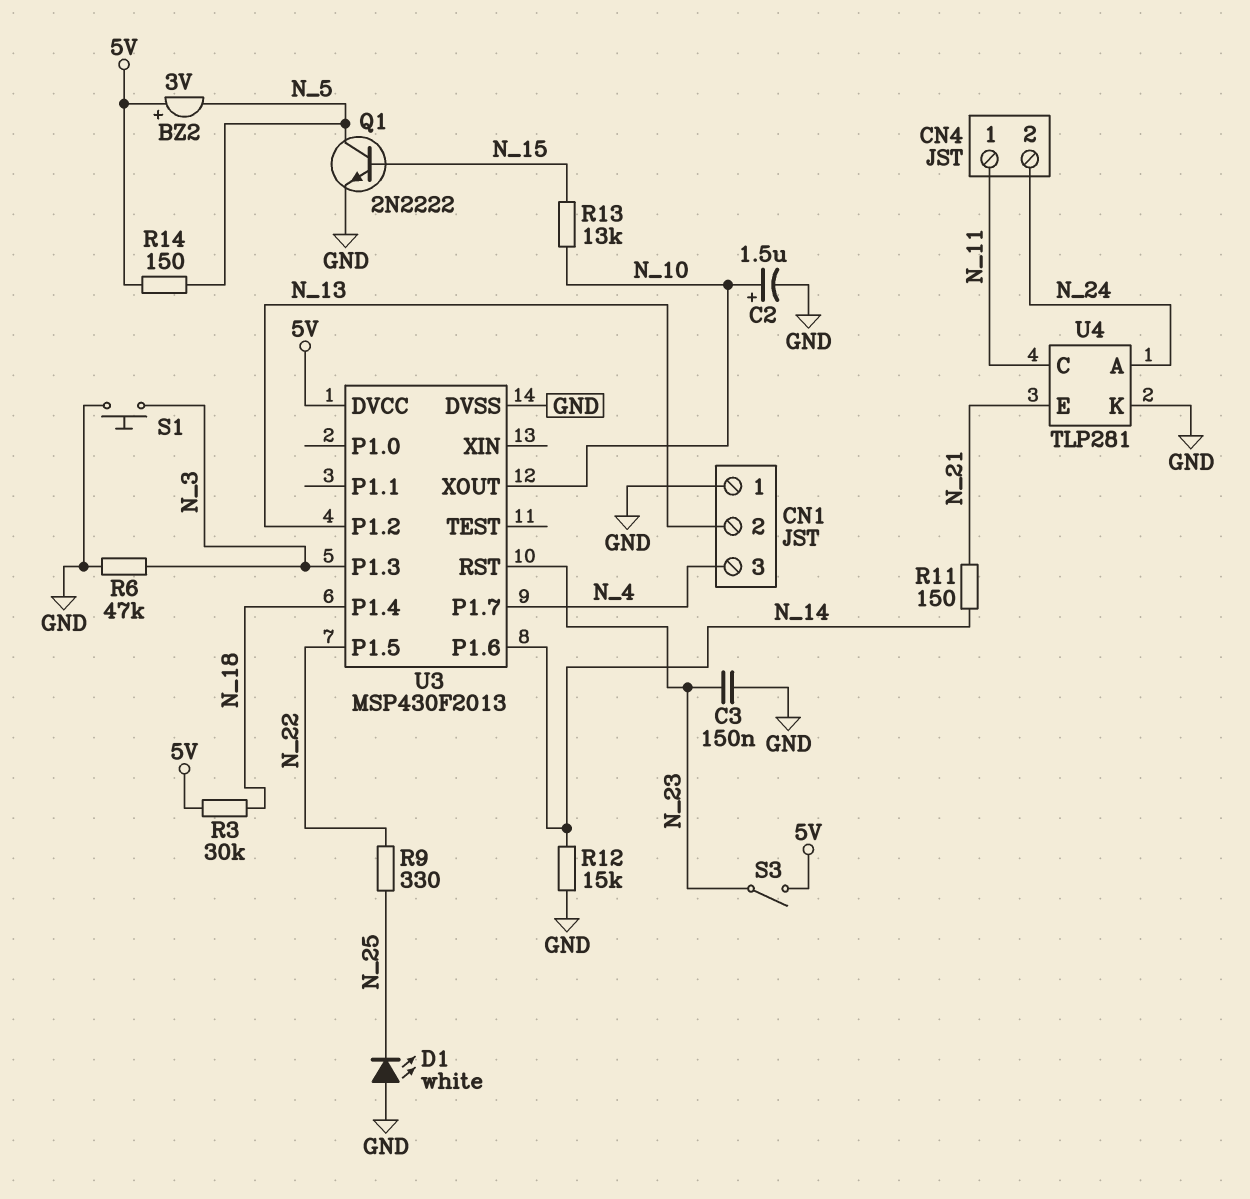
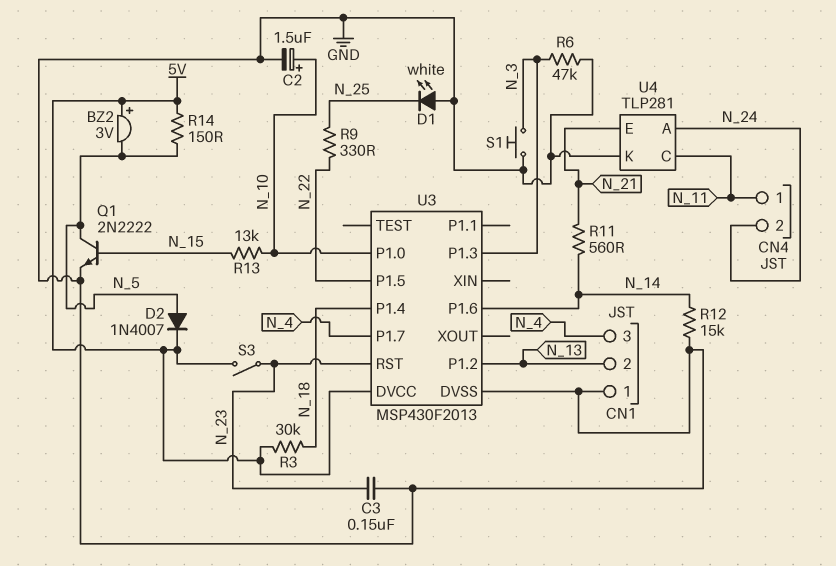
D2: none -> diode 1N4007 (A N_5, K 5V)
R11: 150 (N_14, N_21) -> 560 (N_14, N_21)
U3 pin P1.0: none -> N_10
U3 pin XOUT: N_10 -> none

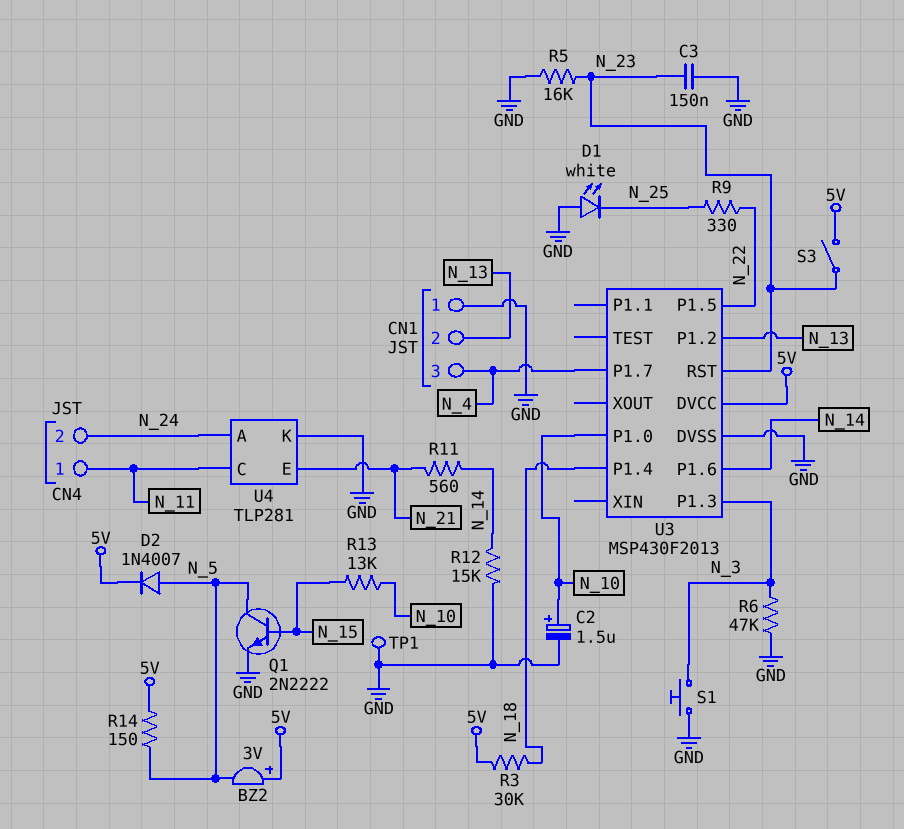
R5: none -> 16k (GND, N_23)
TP1: none -> test point (GND)

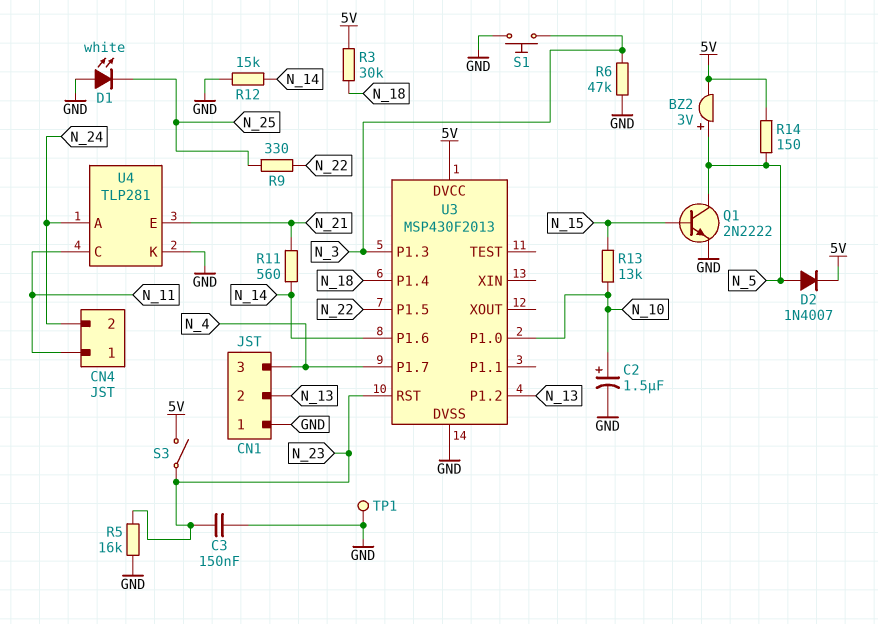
BZ2: buzzer 3V (plus 5V, minus N_5) -> buzzer 3V (plus N_5, minus 5V)

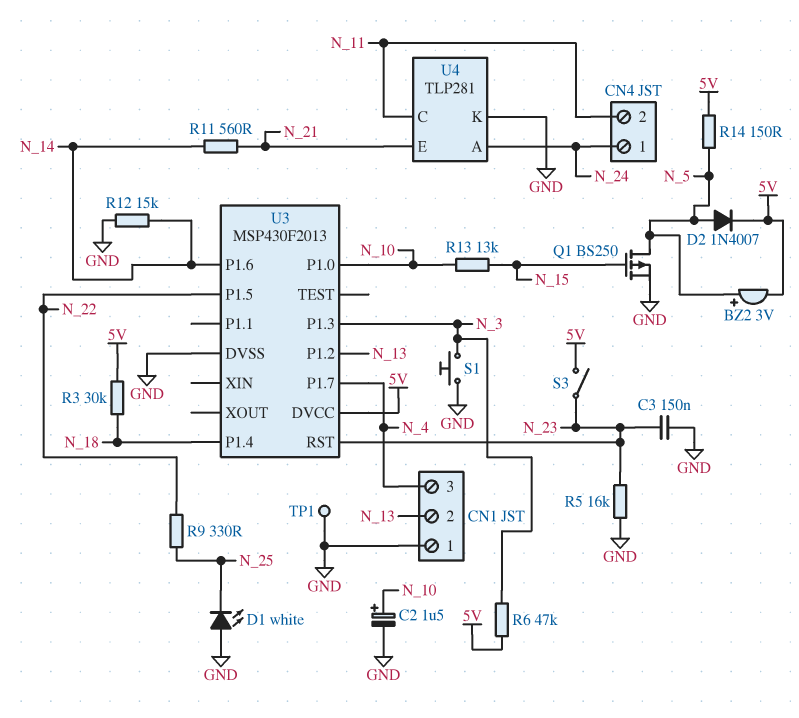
CN4 pin 1: N_11 -> N_24
CN4 pin 2: N_24 -> N_11
Q1: NPN 2N2222 (B N_15, C N_5, E GND) -> PMOS BS250 (G N_15, D N_5, S GND)
R6: 47k (GND, N_3) -> 47k (5V, N_3)

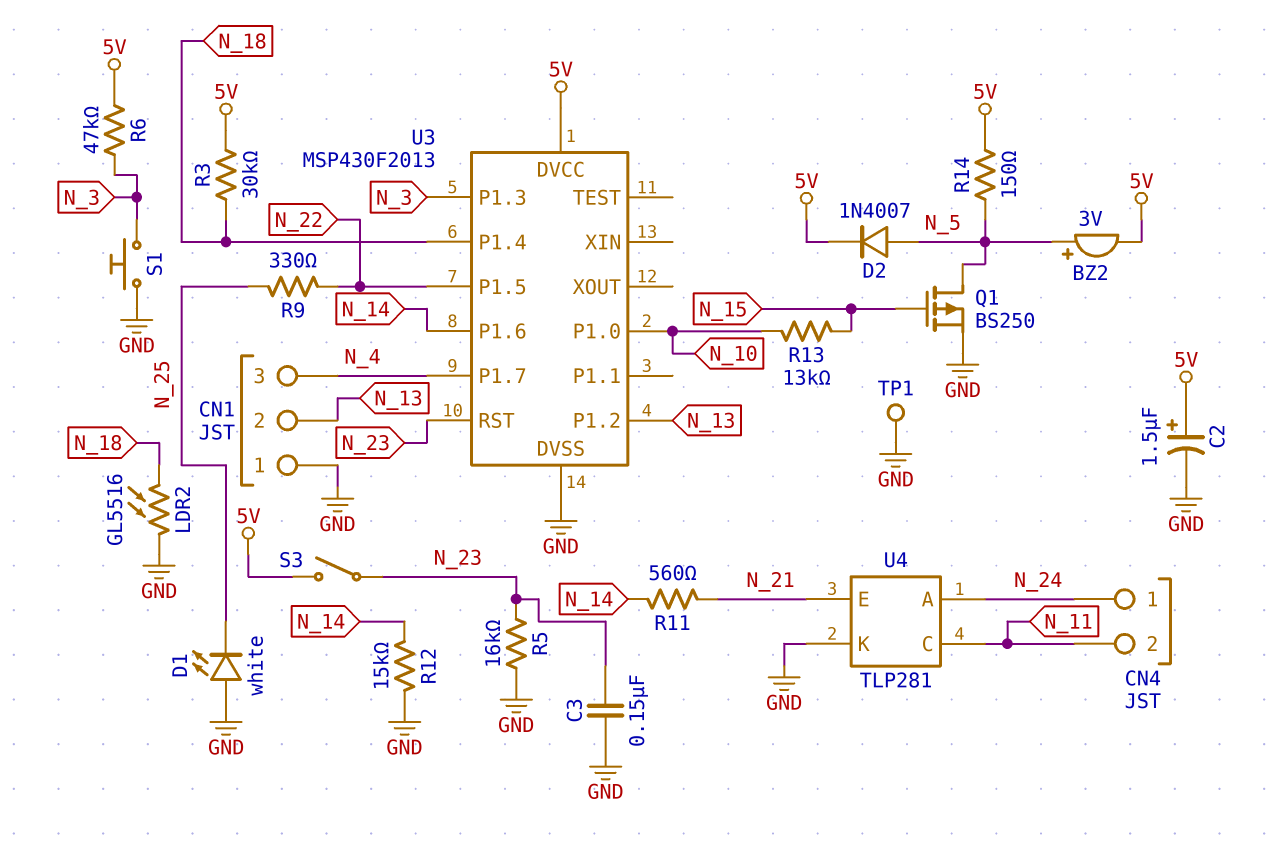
C2: 1.5uF (plus N_10, minus GND) -> 1.5uF (plus 5V, minus GND)
LDR2: none -> GL5516 (GND, N_18)

